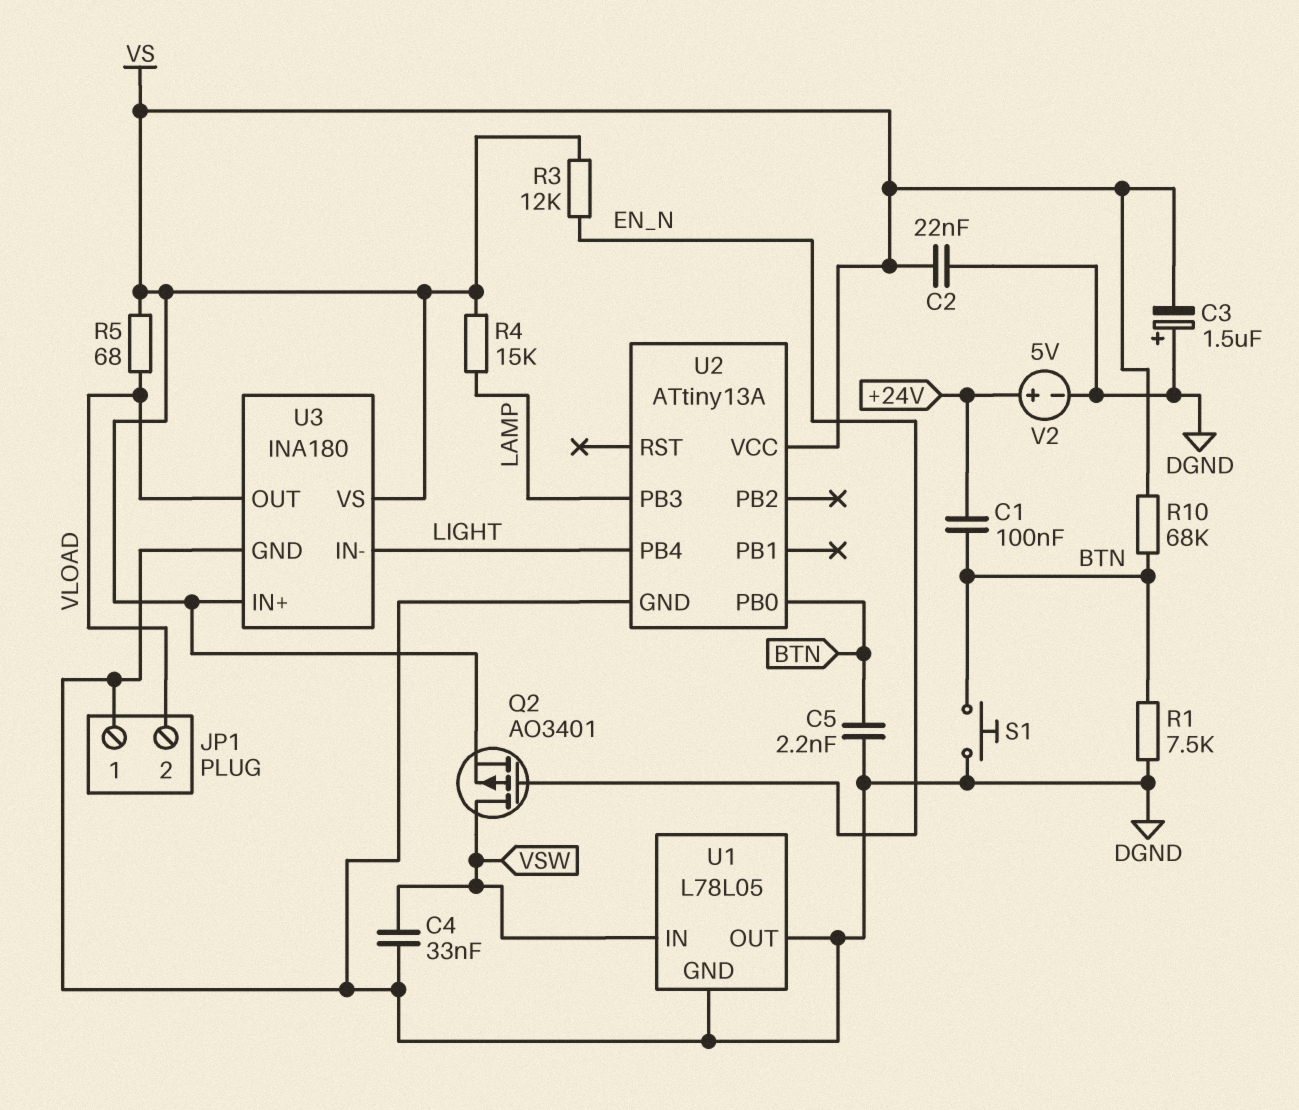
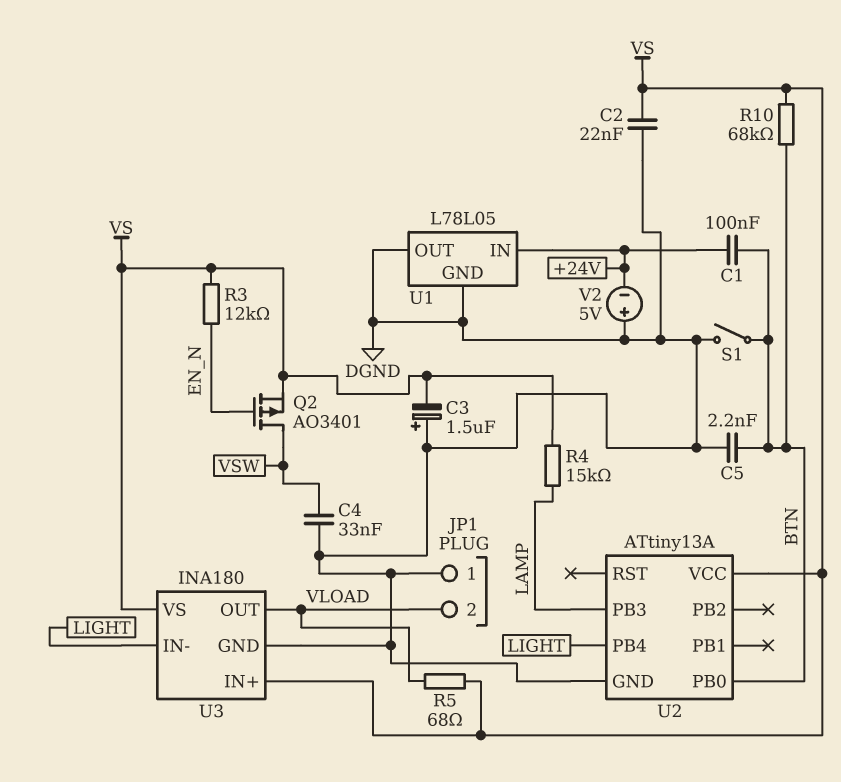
R1: 7.5k (BTN, DGND) -> none
S1: button (BTN, DGND) -> switch (BTN, DGND)
U1 pin IN: VSW -> +24V
V2: 5V (plus +24V, minus DGND) -> 5V (plus DGND, minus +24V)

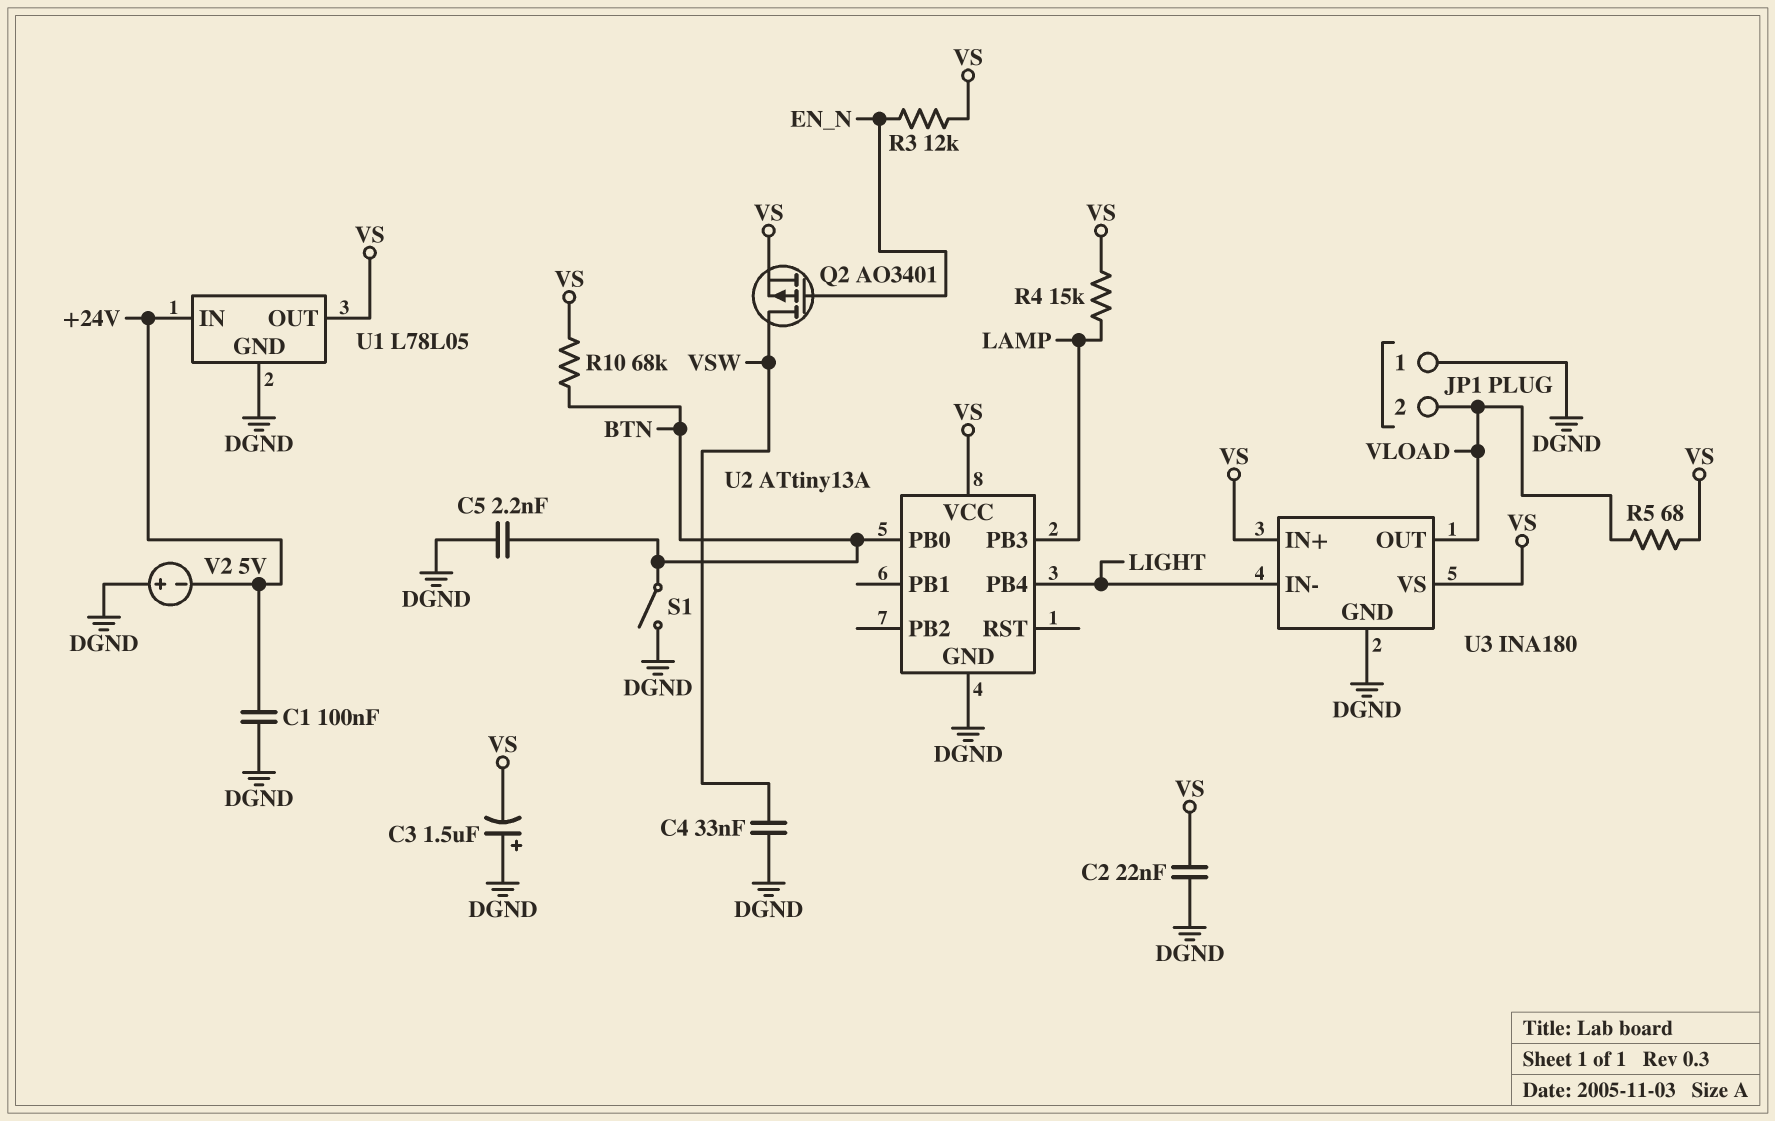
C1: 100nF (+24V, BTN) -> 100nF (+24V, DGND)
U1 pin OUT: DGND -> VS

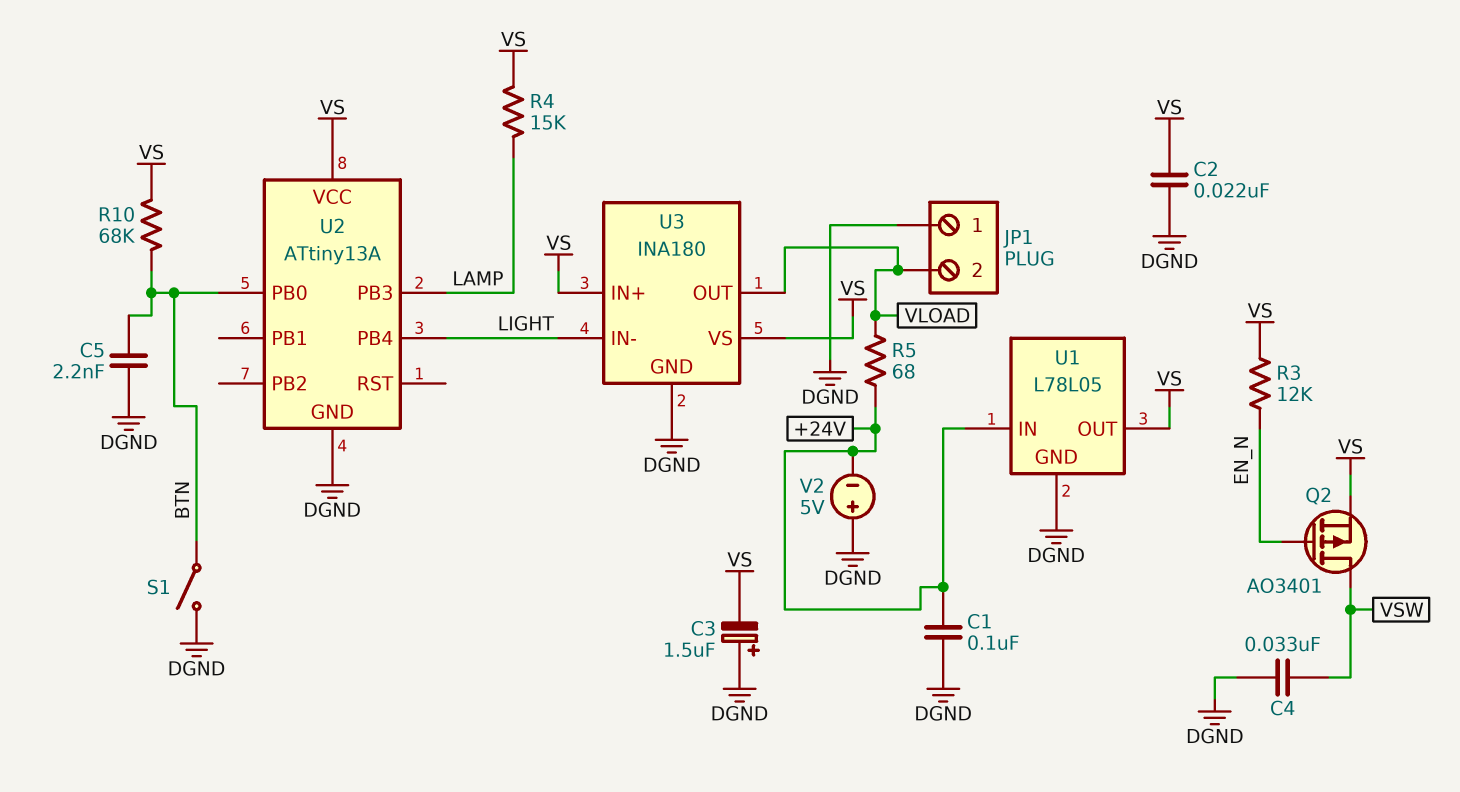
R5: 68 (VLOAD, VS) -> 68 (+24V, VLOAD)

